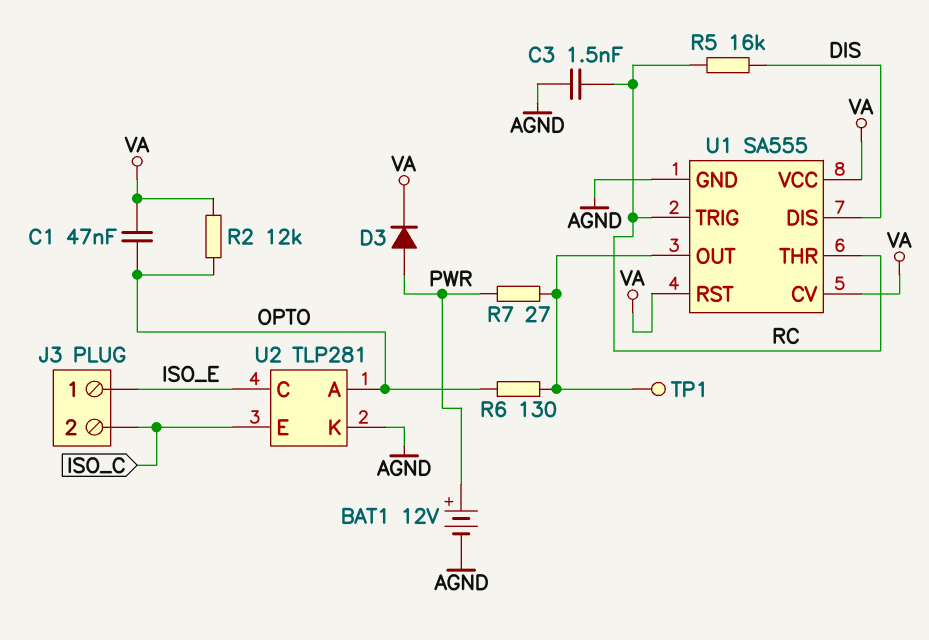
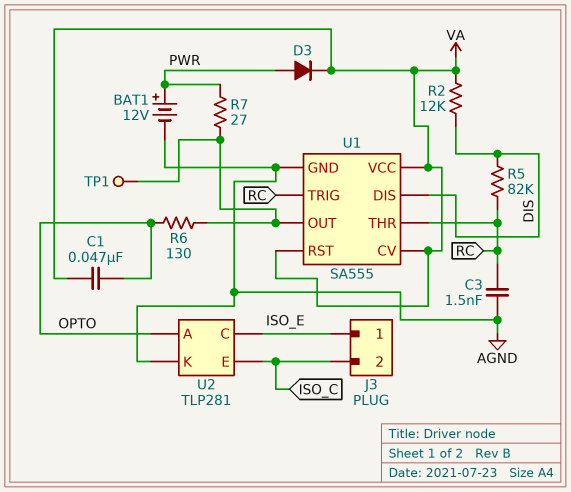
R2: 12k (OPTO, VA) -> 12k (DIS, VA)
R5: 16k (DIS, RC) -> 82k (DIS, RC)

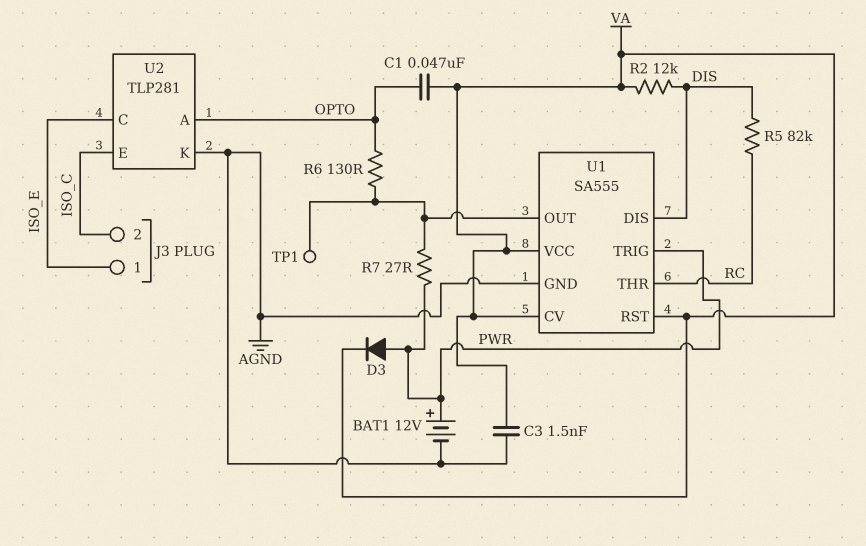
C3: 1.5nF (AGND, RC) -> 1.5nF (AGND, VA)
U1 pin TRIG: RC -> PWR

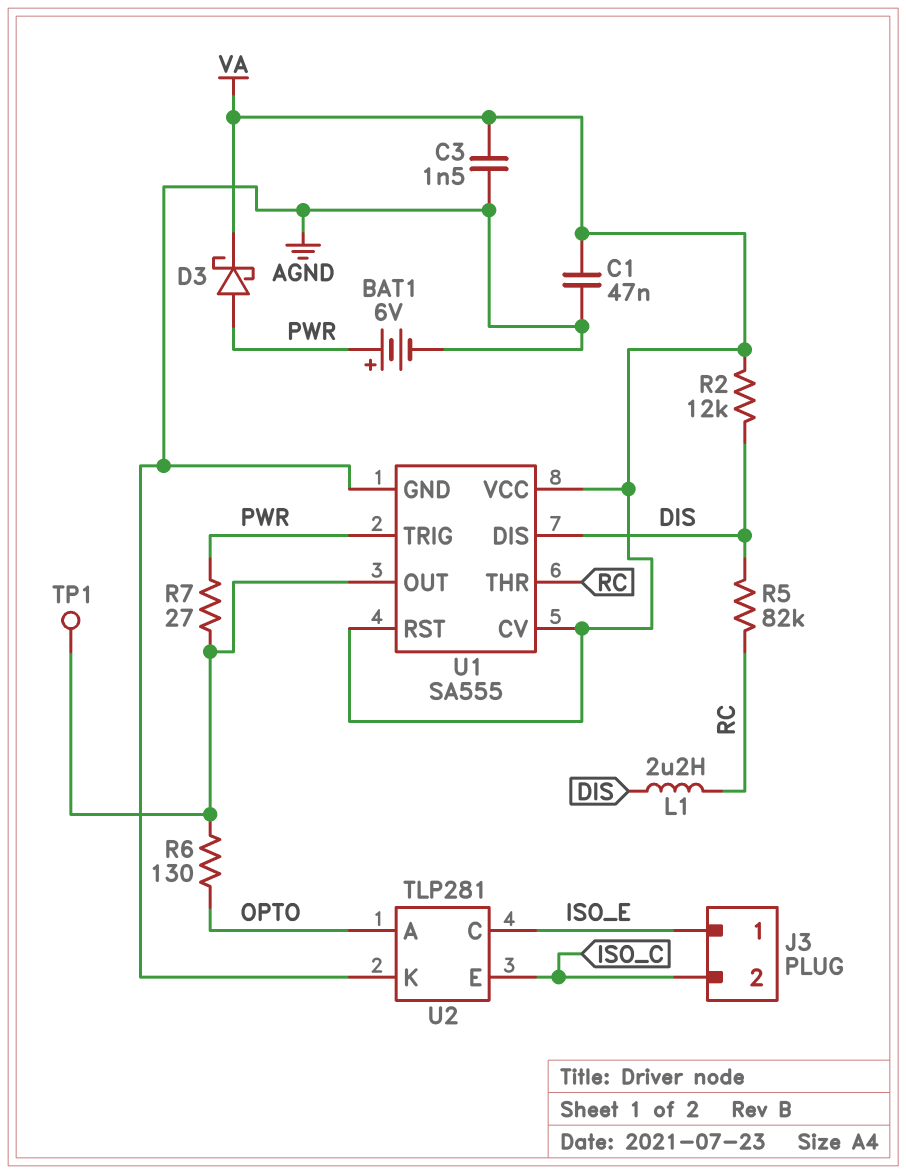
BAT1: 12V (plus PWR, minus AGND) -> 6V (plus PWR, minus AGND)
C1: 47nF (OPTO, VA) -> 47nF (AGND, VA)
D3: diode (A PWR, K VA) -> schottky (A PWR, K VA)
L1: none -> 2.2uH (DIS, RC)

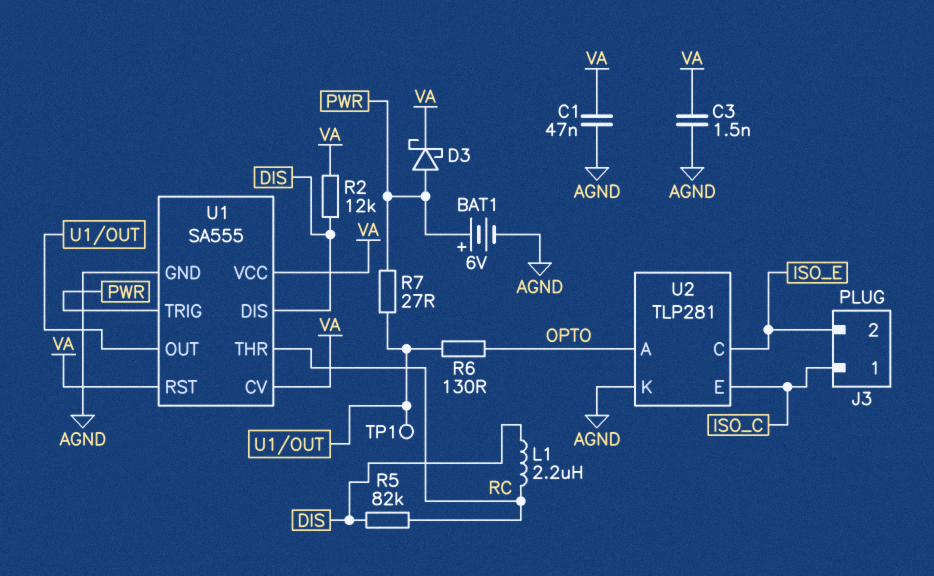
J3 pin 1: ISO_E -> ISO_C
J3 pin 2: ISO_C -> ISO_E

